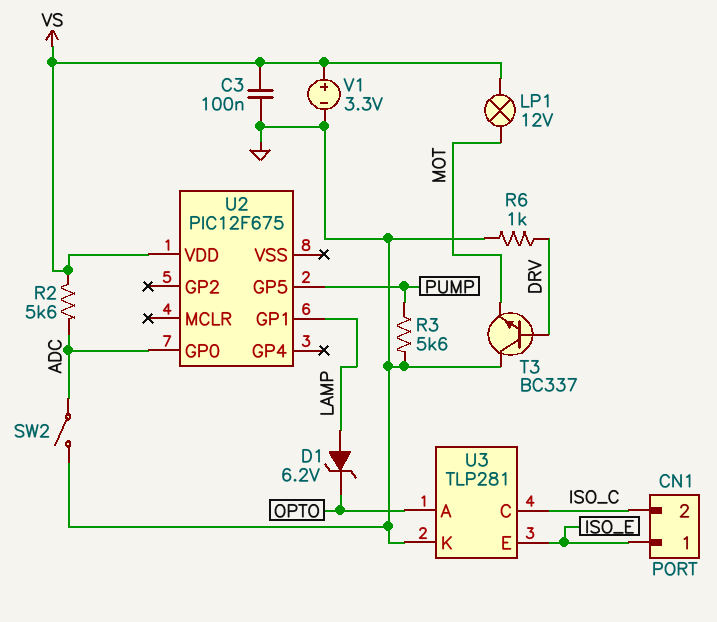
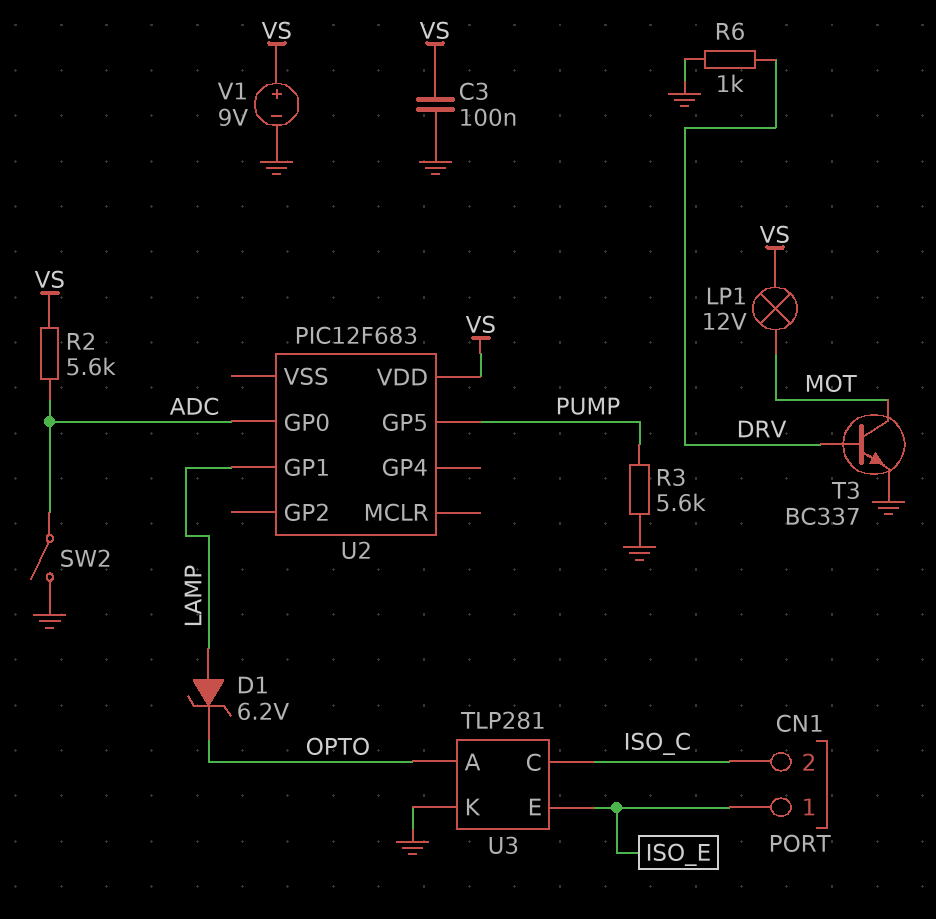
T3: NPN BC337 (B DRV, C GND, E MOT) -> NPN BC337 (B DRV, C MOT, E GND)
U2: PIC12F675 -> PIC12F683
V1: 3.3V (plus VS, minus GND) -> 9V (plus VS, minus GND)

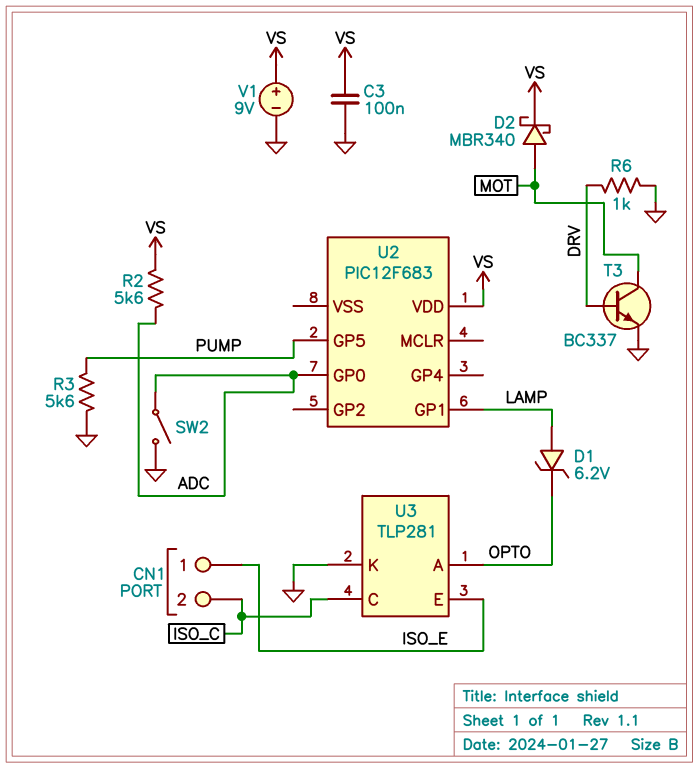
D2: none -> schottky MBR340 (A MOT, K VS)
LP1: lamp 12V (MOT, VS) -> none

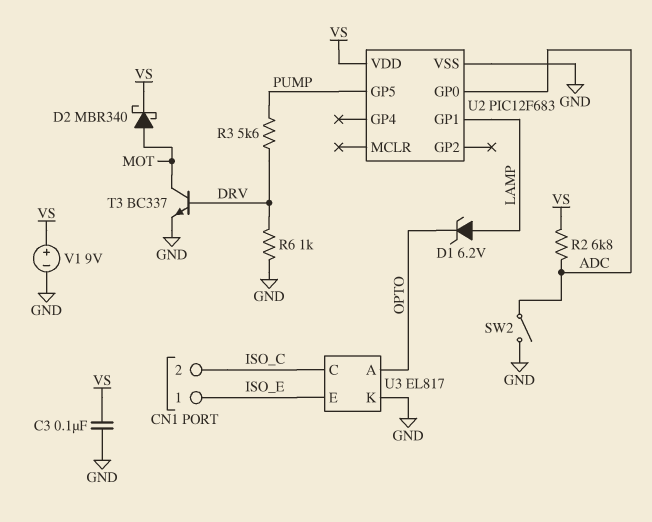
R2: 5.6k (ADC, VS) -> 6.8k (ADC, VS)
R3: 5.6k (GND, PUMP) -> 5.6k (DRV, PUMP)
U2 pin VSS: none -> GND
U3: TLP281 -> EL817

